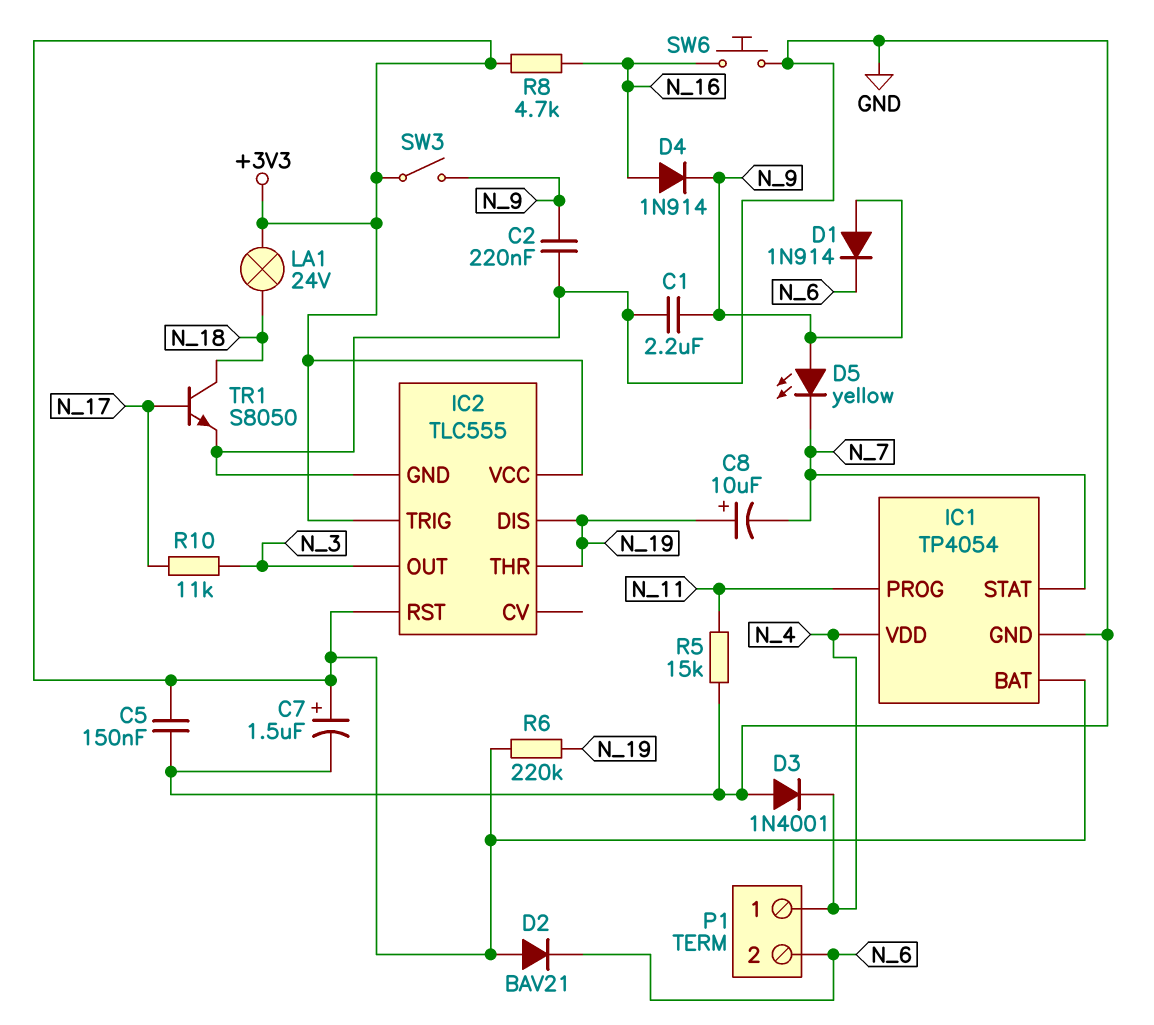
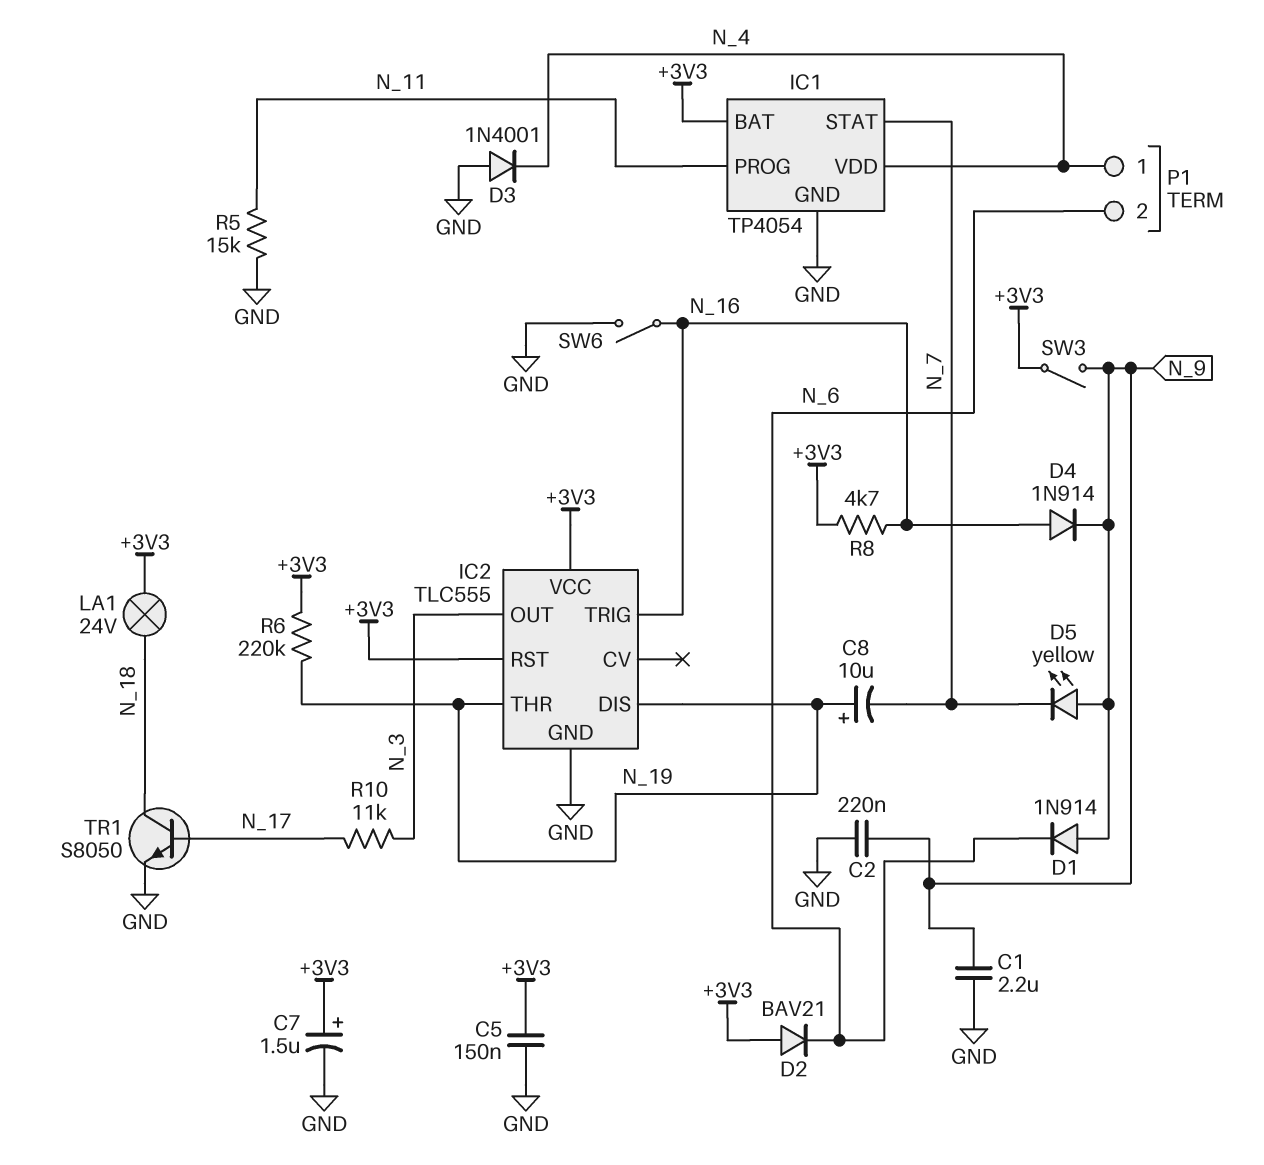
IC2 pin TRIG: +3V3 -> N_16
SW6: button (GND, N_16) -> switch (GND, N_16)

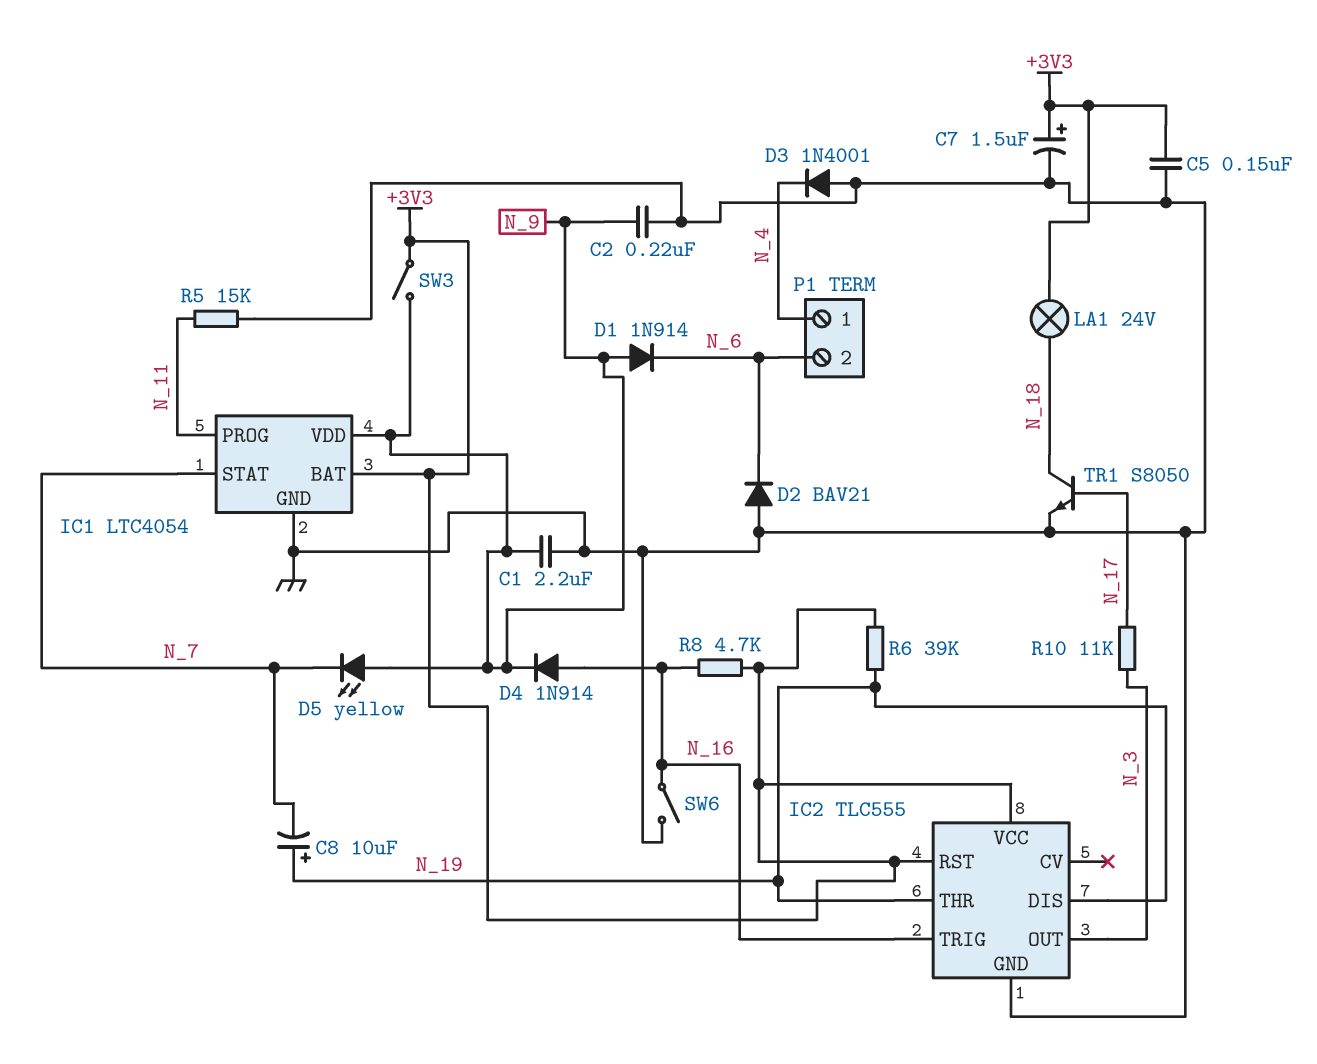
D2: diode BAV21 (A +3V3, K N_6) -> diode BAV21 (A GND, K N_6)
IC1: TP4054 -> LTC4054
IC1 pin VDD: N_4 -> N_9
R6: 220k (+3V3, N_19) -> 39k (+3V3, N_19)

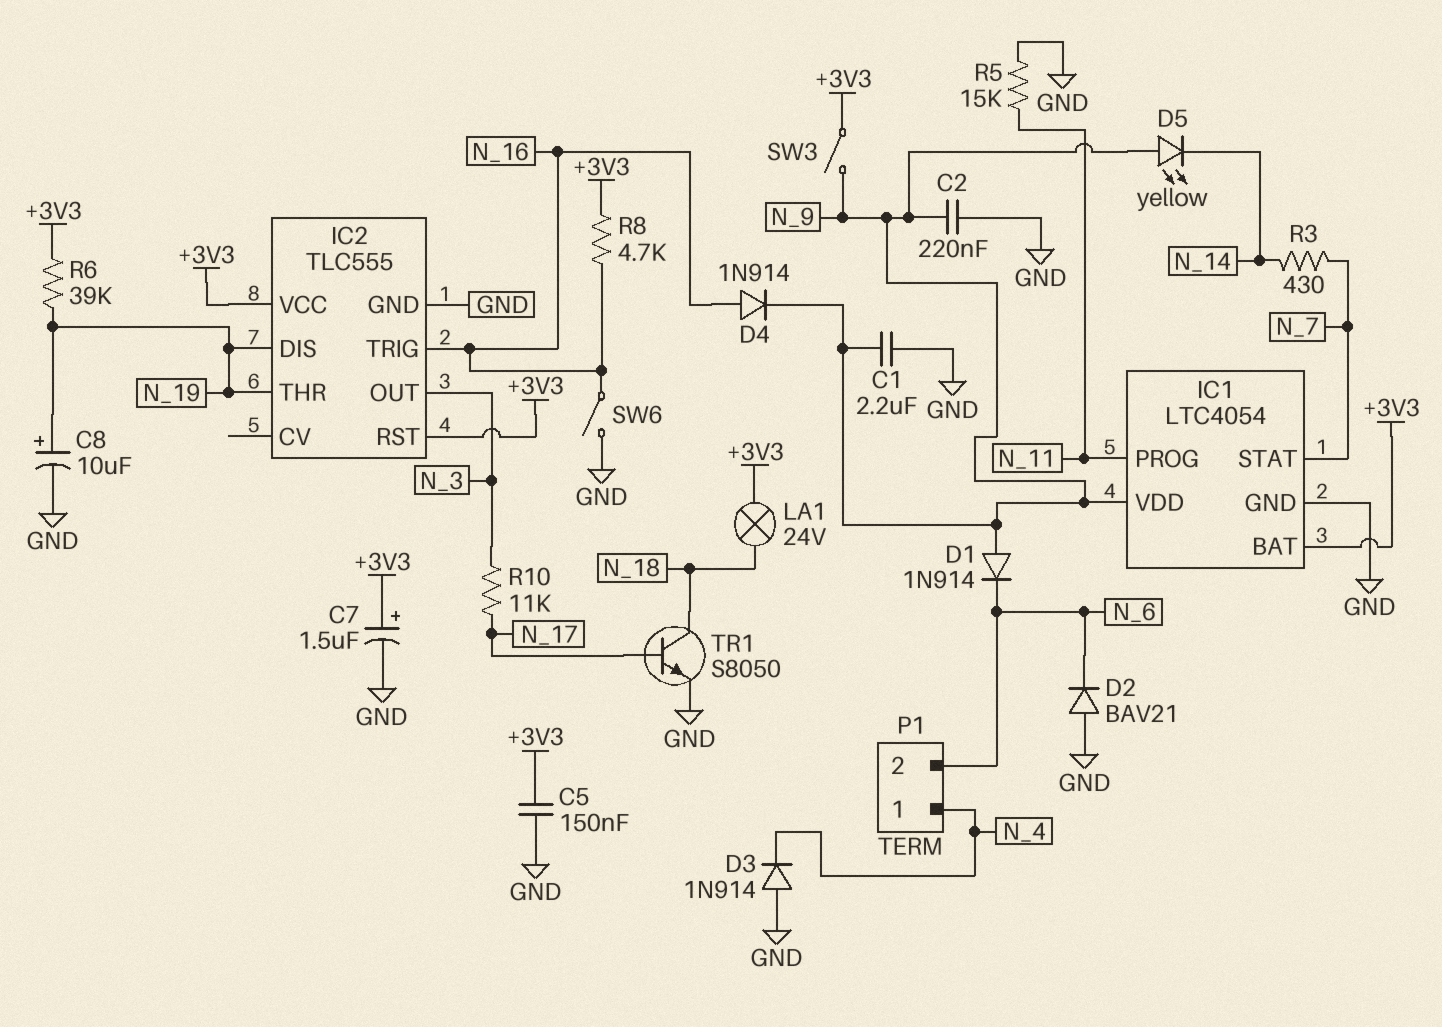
C8: 10uF (plus N_19, minus N_7) -> 10uF (plus N_19, minus GND)
D3: diode 1N4001 (A GND, K N_4) -> diode 1N914 (A GND, K N_4)
D5: LED yellow (A N_9, K N_7) -> LED yellow (A N_9, K N_14)
R3: none -> 430 (N_7, N_14)

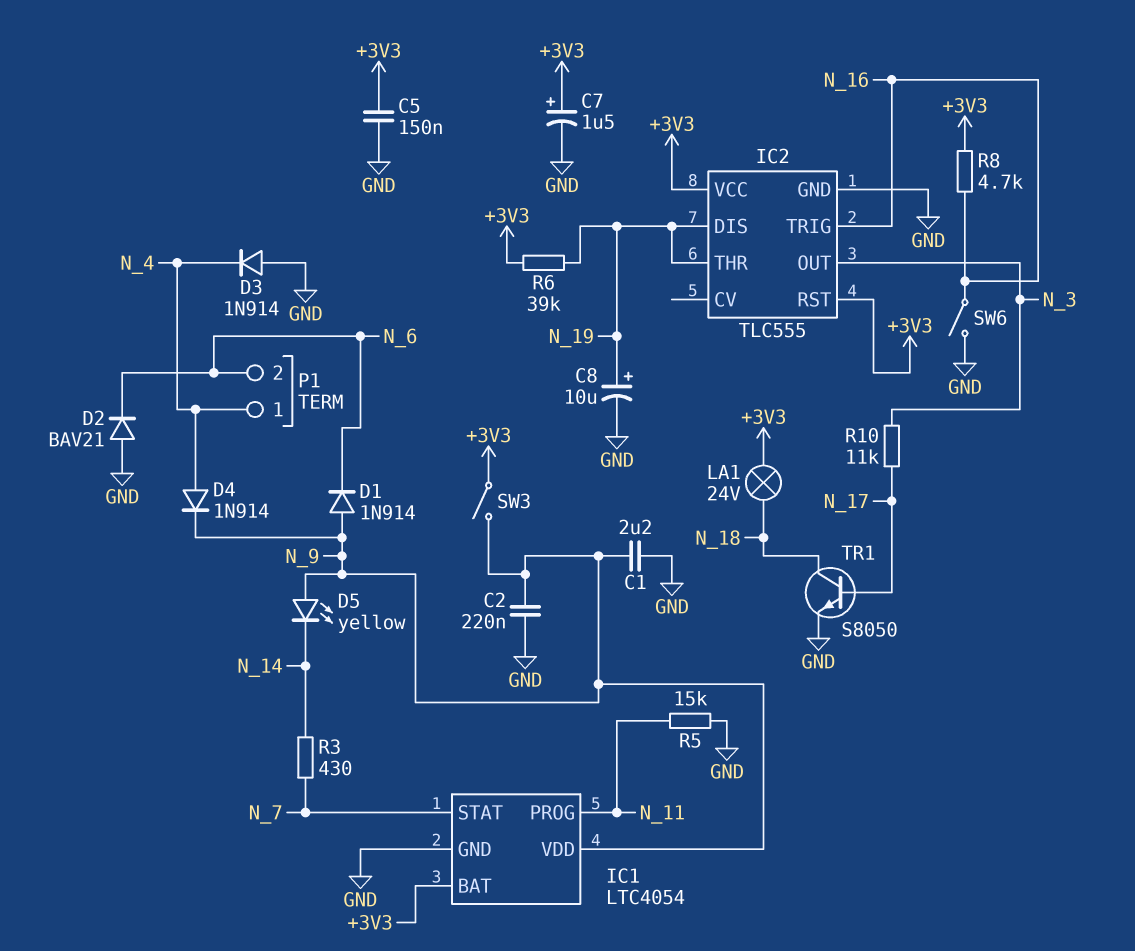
D4: diode 1N914 (A N_16, K N_9) -> diode 1N914 (A N_4, K N_9)

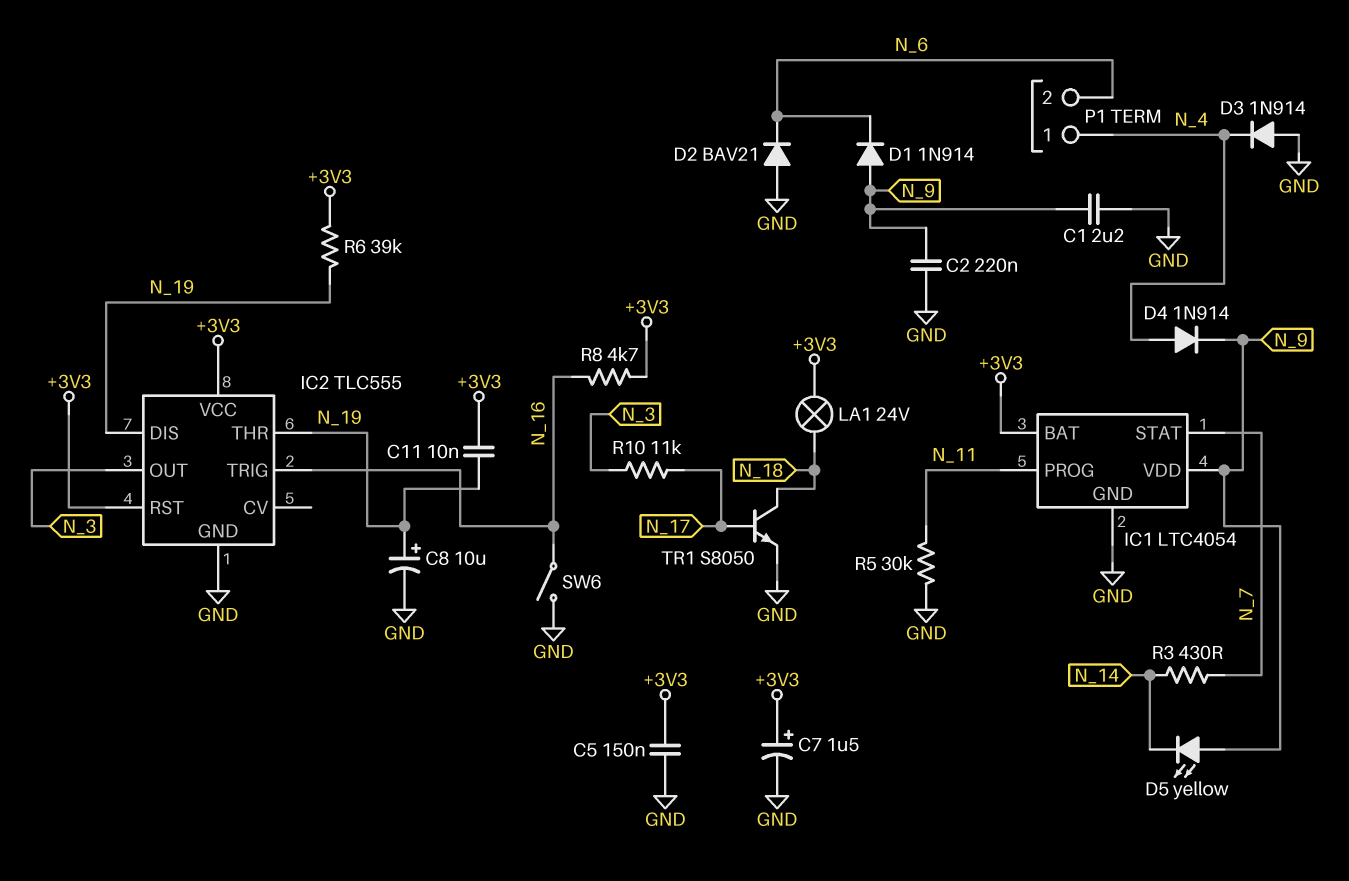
C11: none -> 10nF (+3V3, N_19)
R5: 15k (GND, N_11) -> 30k (GND, N_11)
SW3: switch (+3V3, N_9) -> none

